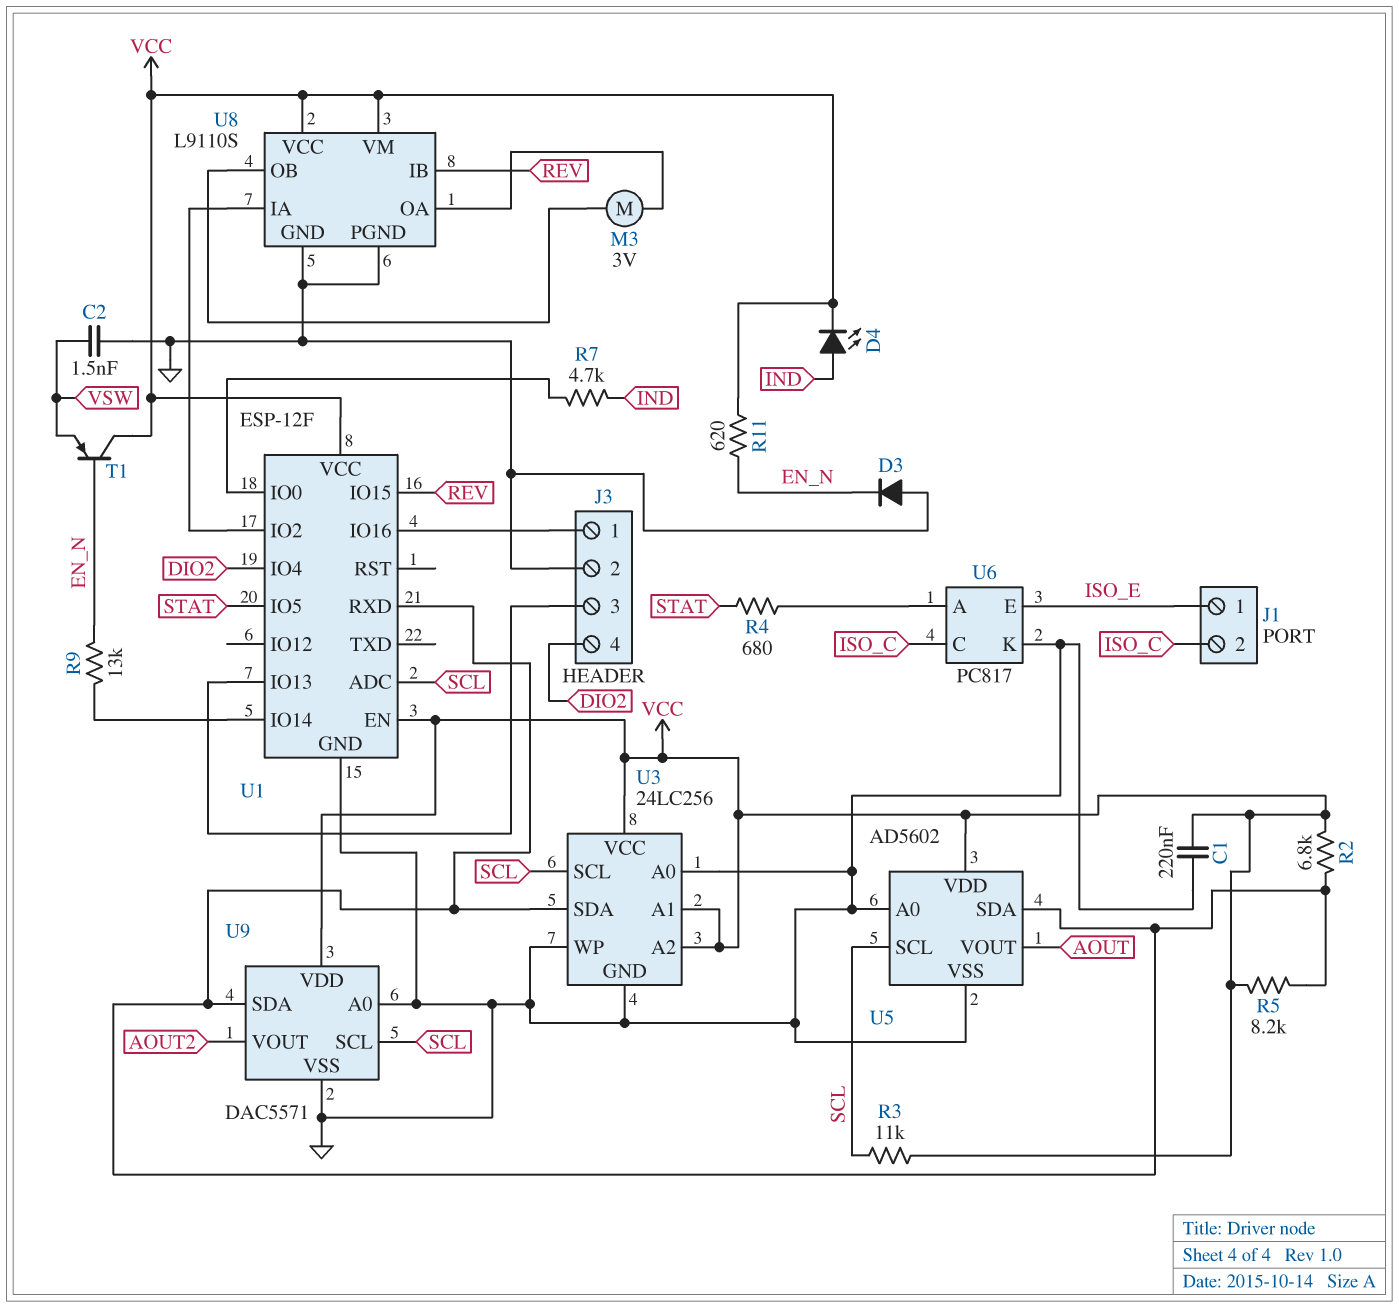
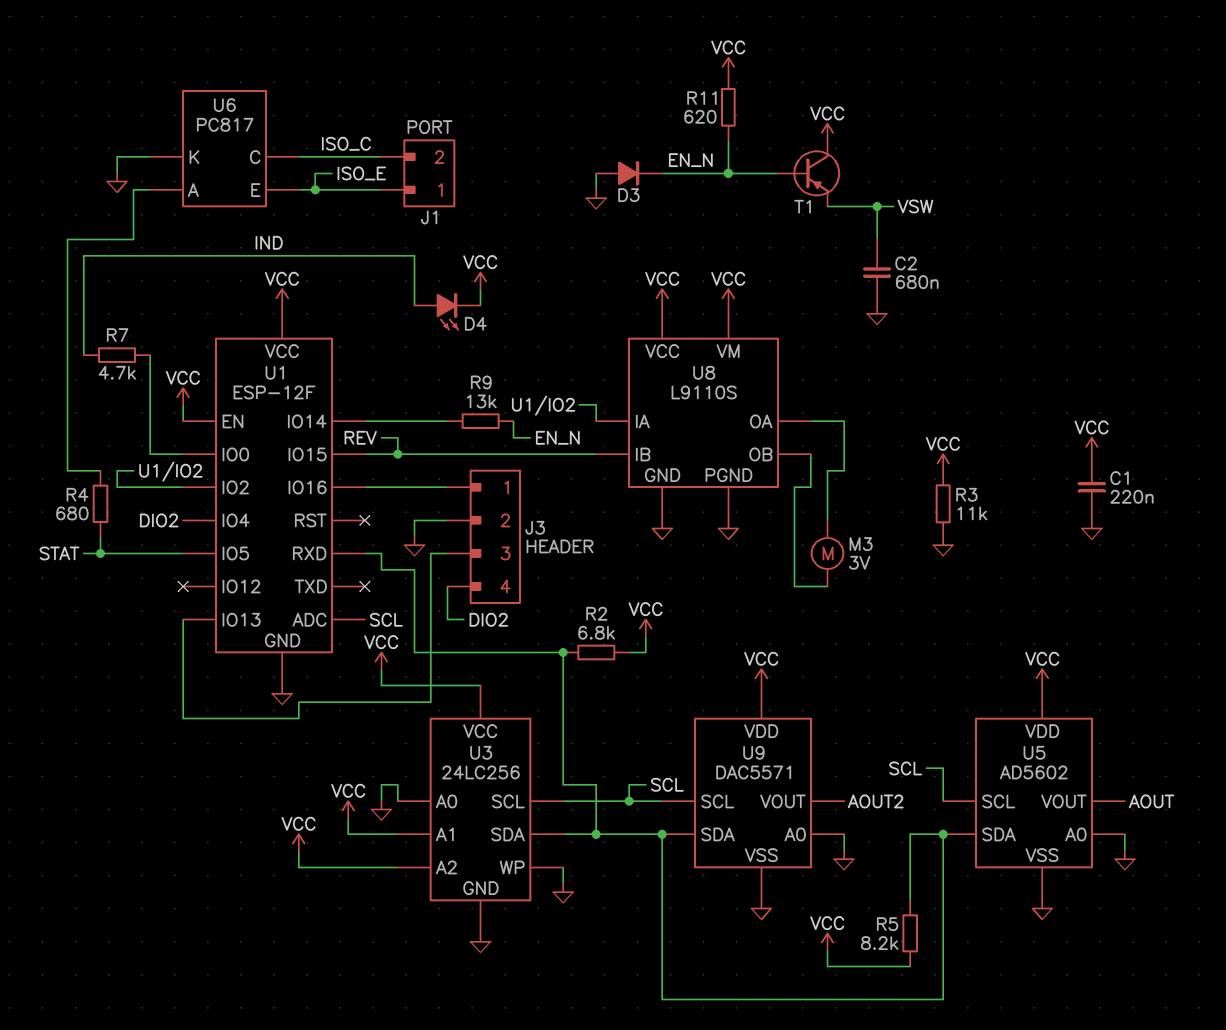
C2: 1.5nF (GND, VSW) -> 680nF (GND, VSW)
R3: 11k (SCL, VCC) -> 11k (GND, VCC)

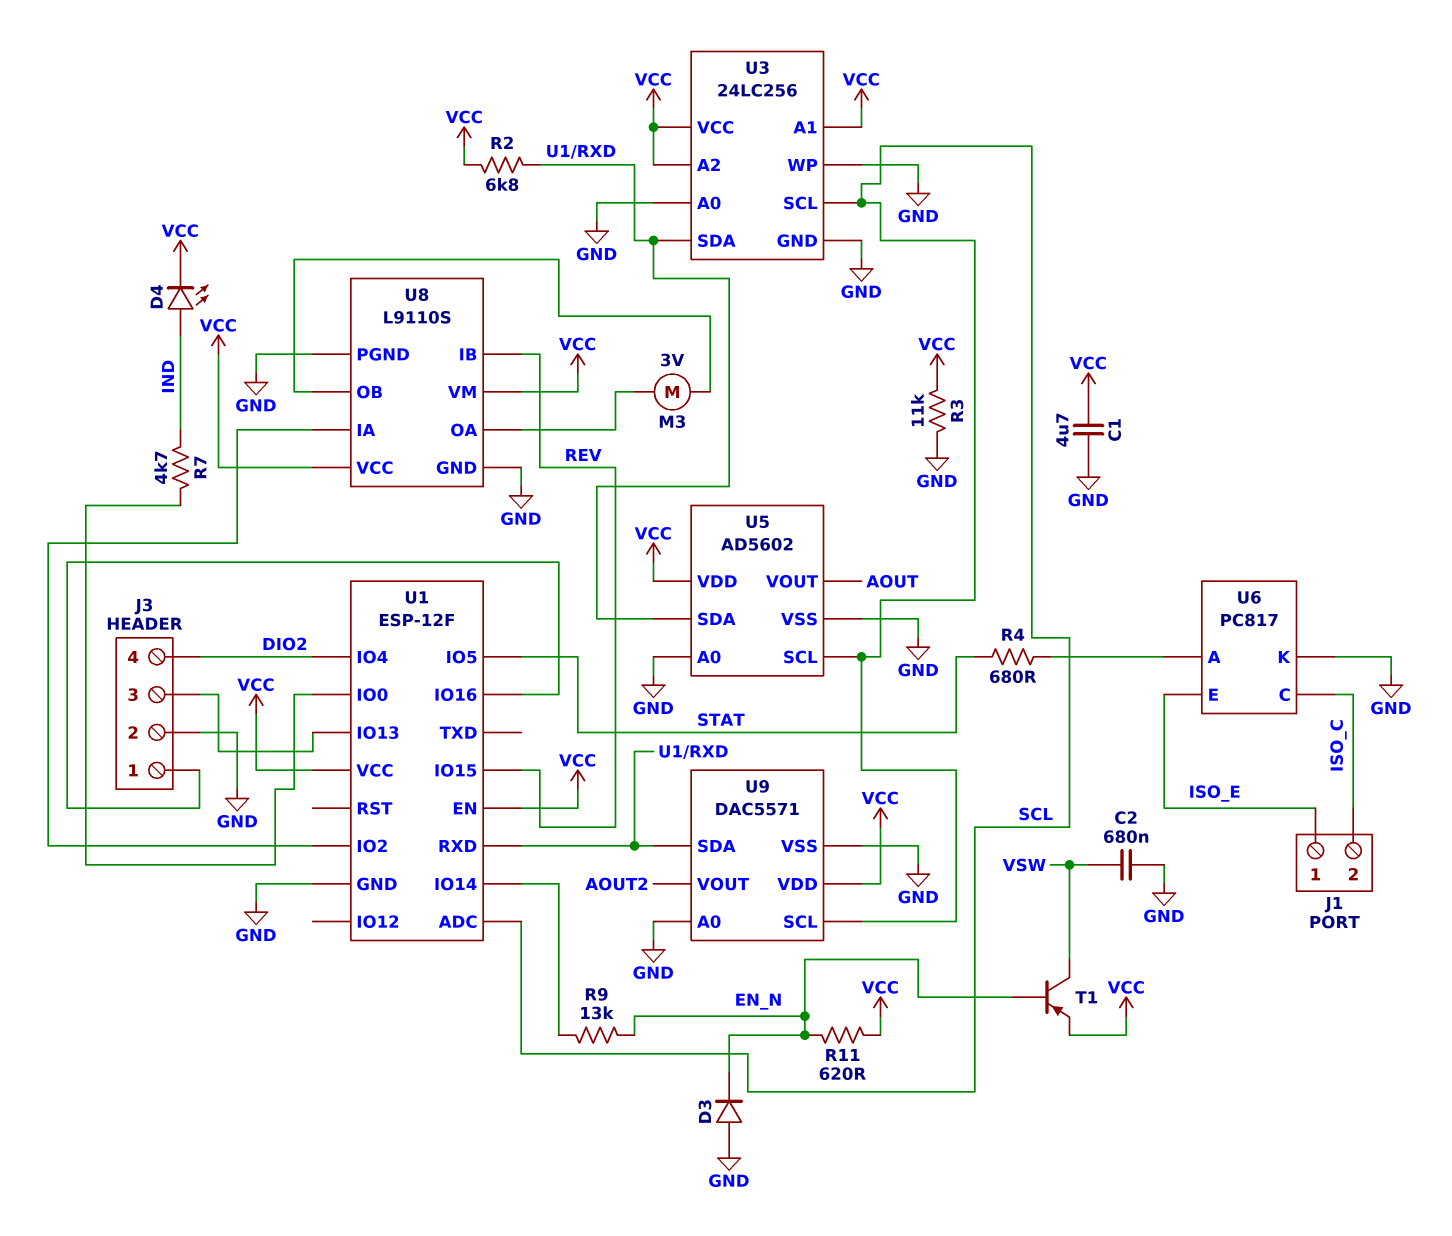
C1: 220nF (GND, VCC) -> 4.7uF (GND, VCC)
R5: 8.2k (U1/RXD, VCC) -> none
T1: PNP (B EN_N, C VCC, E VSW) -> PNP (B EN_N, C VSW, E VCC)

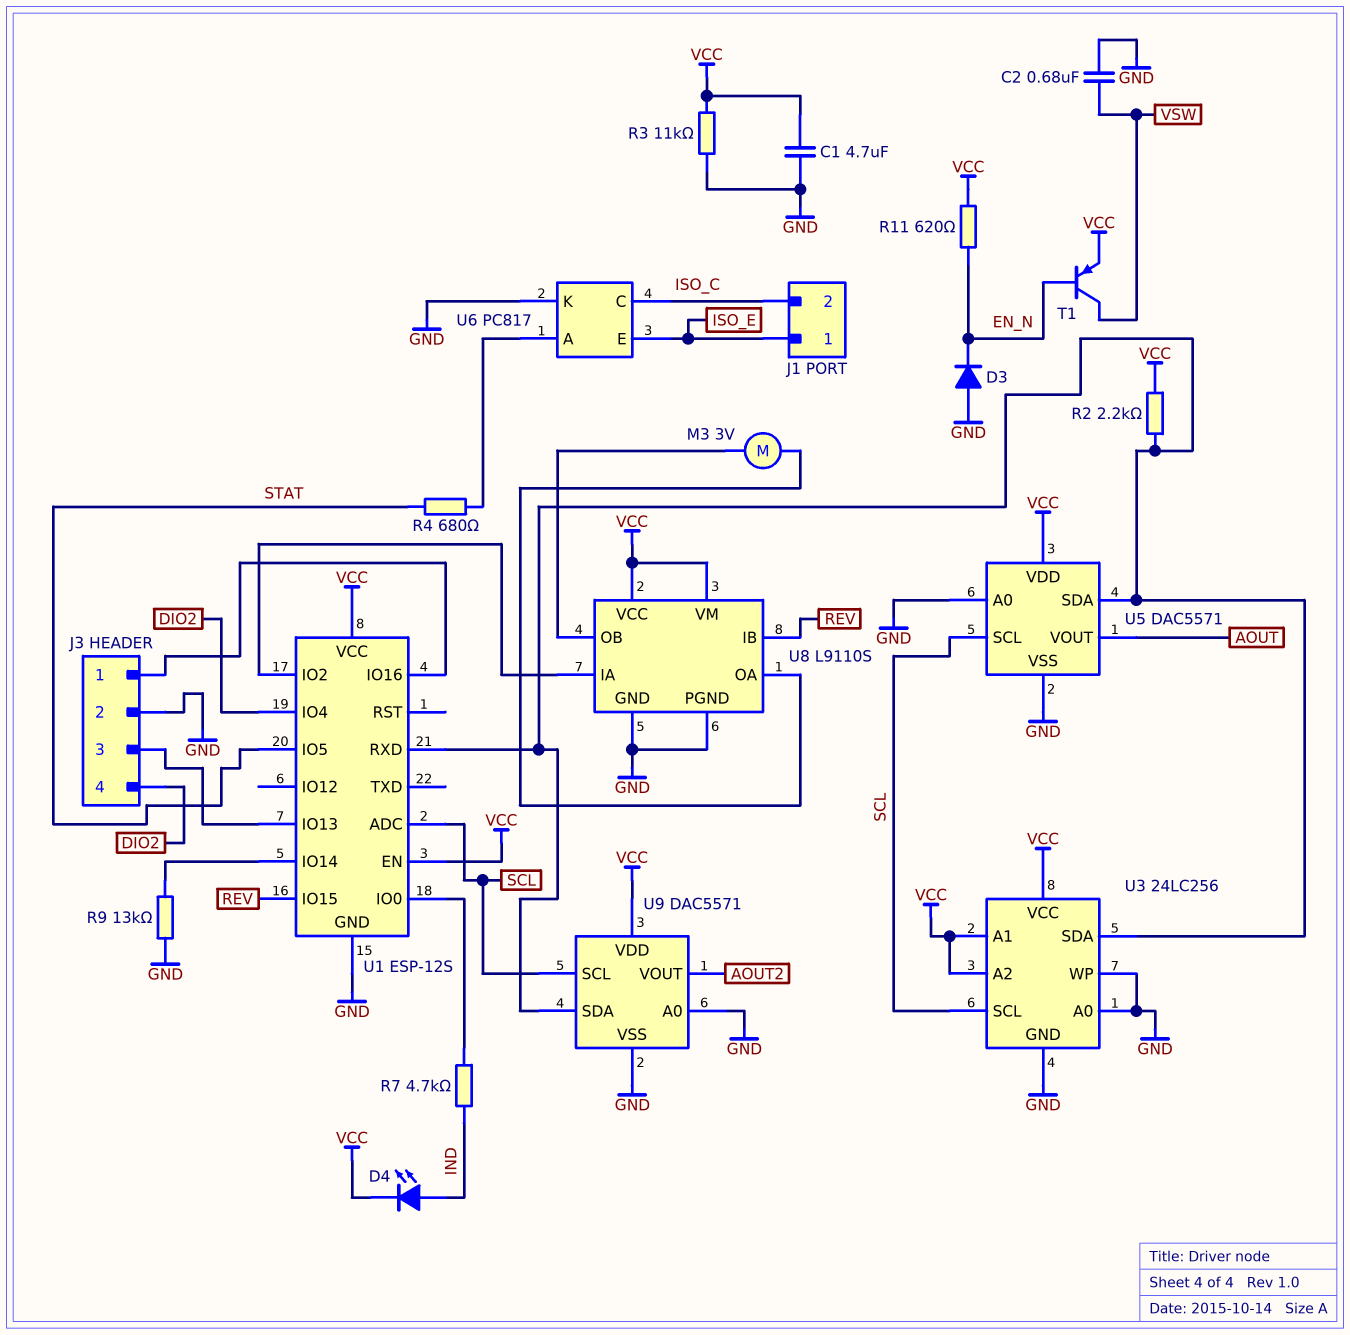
R2: 6.8k (U1/RXD, VCC) -> 2.2k (U1/RXD, VCC)
R9: 13k (EN_N, U1/IO14) -> 13k (GND, U1/IO14)
U1: ESP-12F -> ESP-12S
U5: AD5602 -> DAC5571

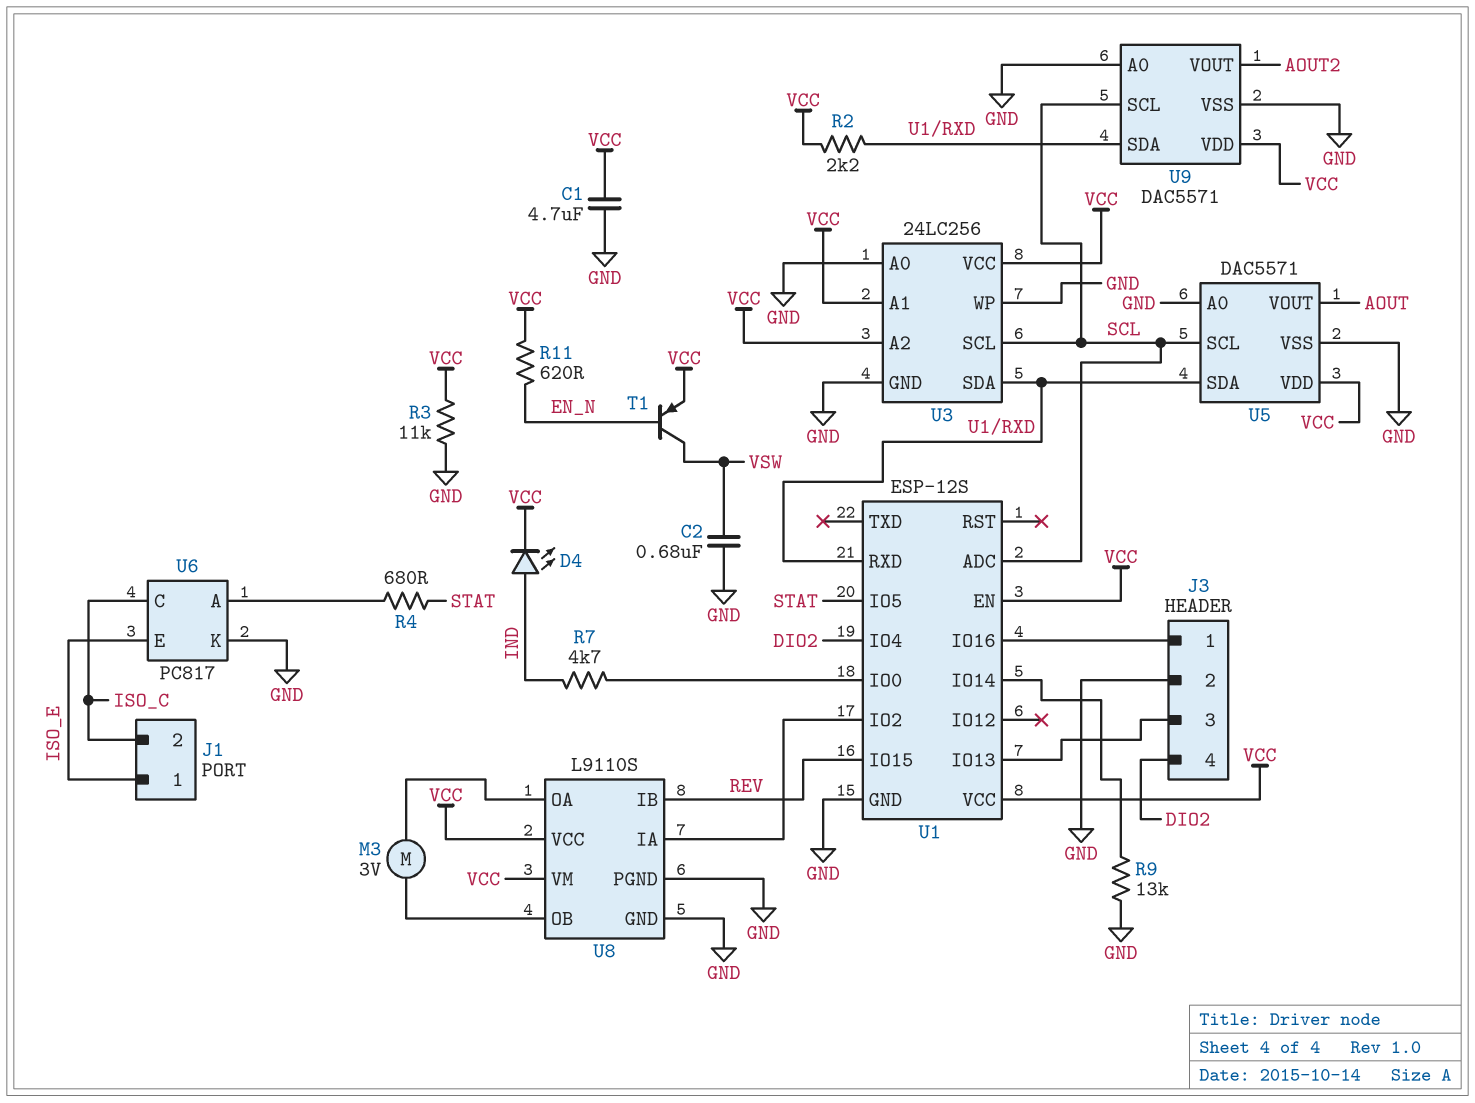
D3: diode (A GND, K EN_N) -> none

